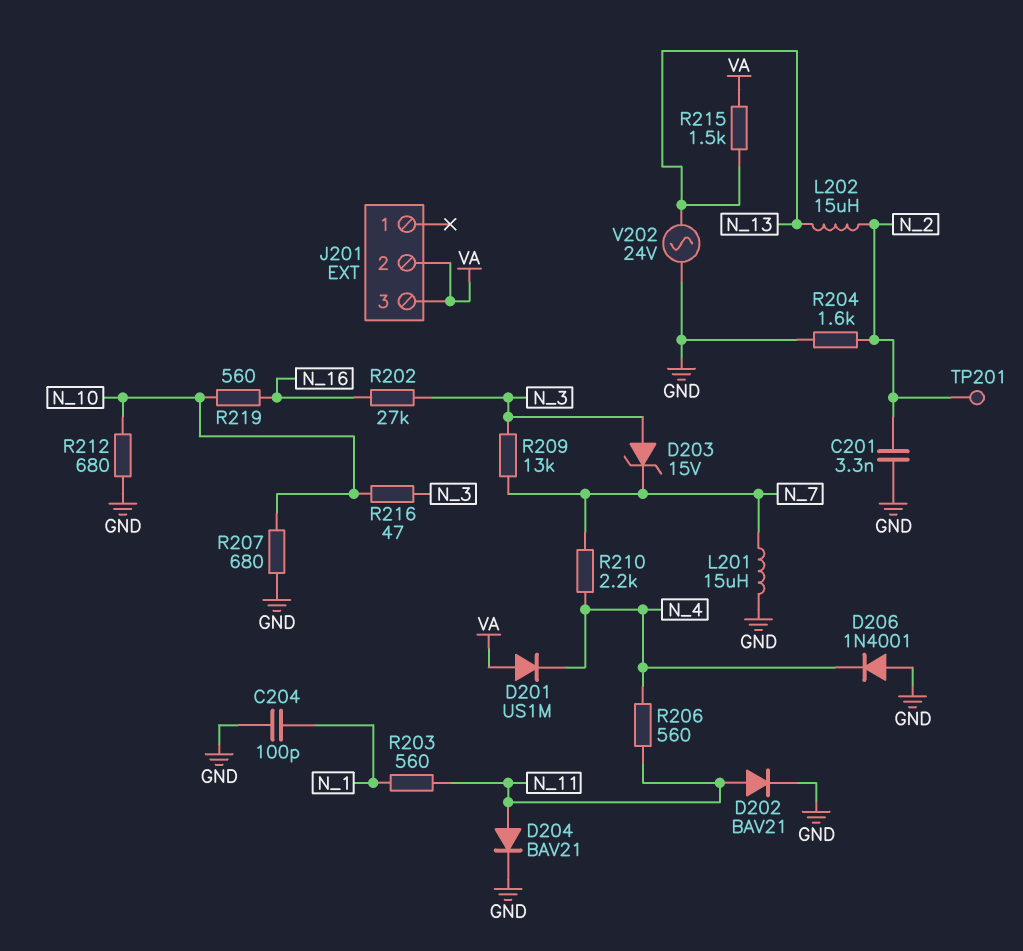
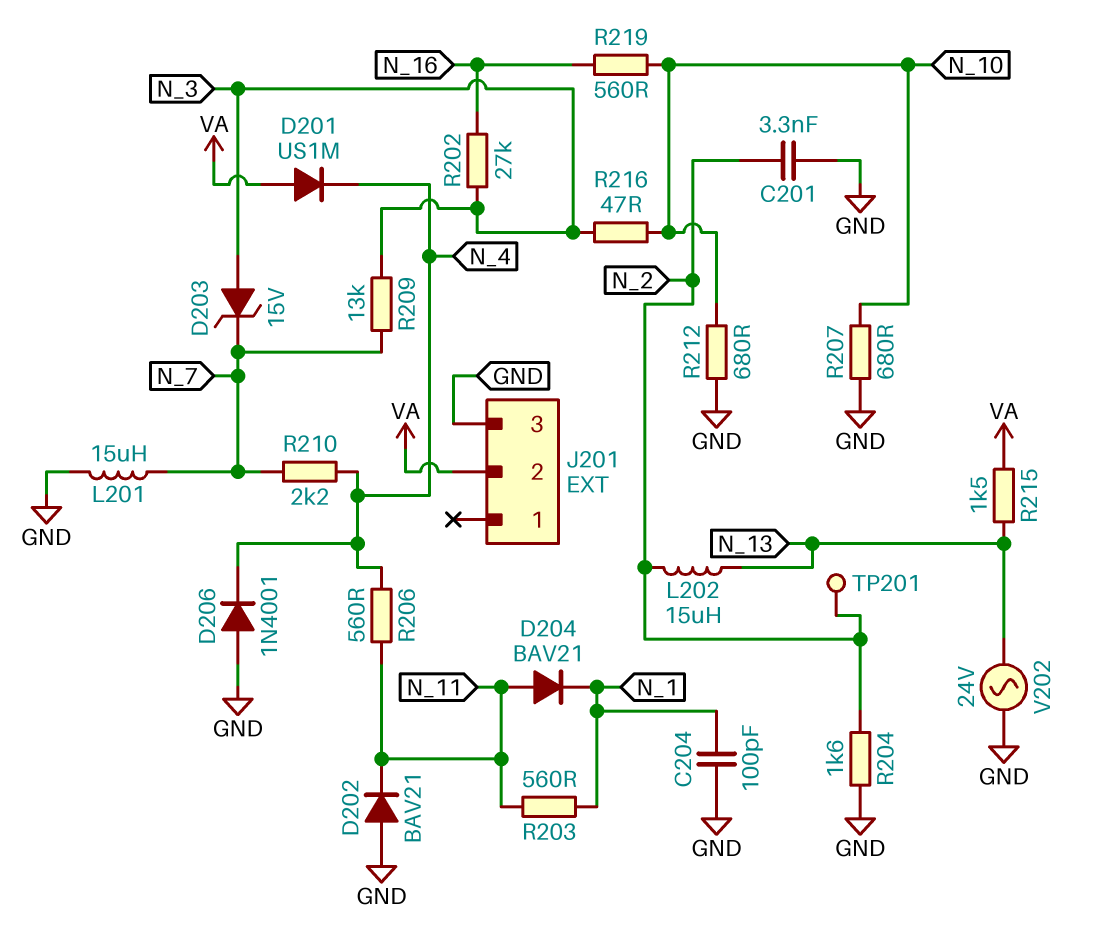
D202: diode BAV21 (A N_11, K GND) -> diode BAV21 (A GND, K N_11)
D204: diode BAV21 (A N_11, K GND) -> diode BAV21 (A N_11, K N_1)
J201 pin 3: VA -> GND

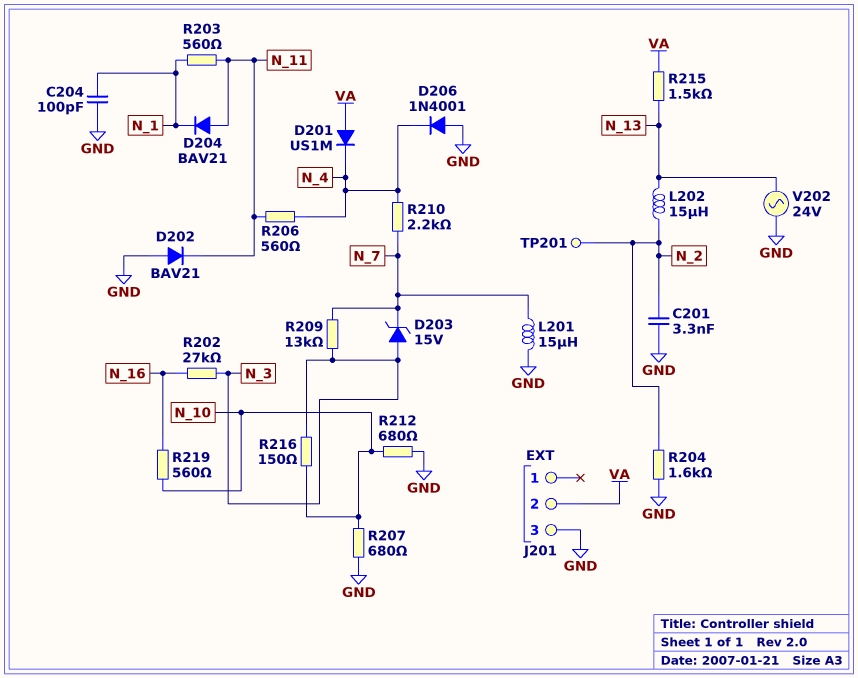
R216: 47 (N_3, N_10) -> 150 (N_3, N_10)

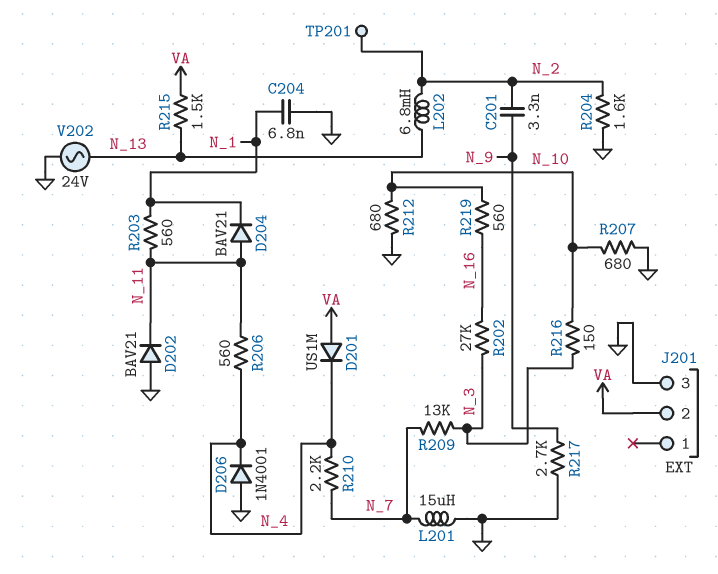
C201: 3.3nF (GND, N_2) -> 3.3nF (N_2, N_9)
C204: 100pF (GND, N_1) -> 6.8nF (GND, N_1)
D203: zener 15V (A N_3, K N_7) -> none
L202: 15uH (N_2, N_13) -> 6.8mH (N_2, N_13)
R217: none -> 2.7k (GND, N_9)

